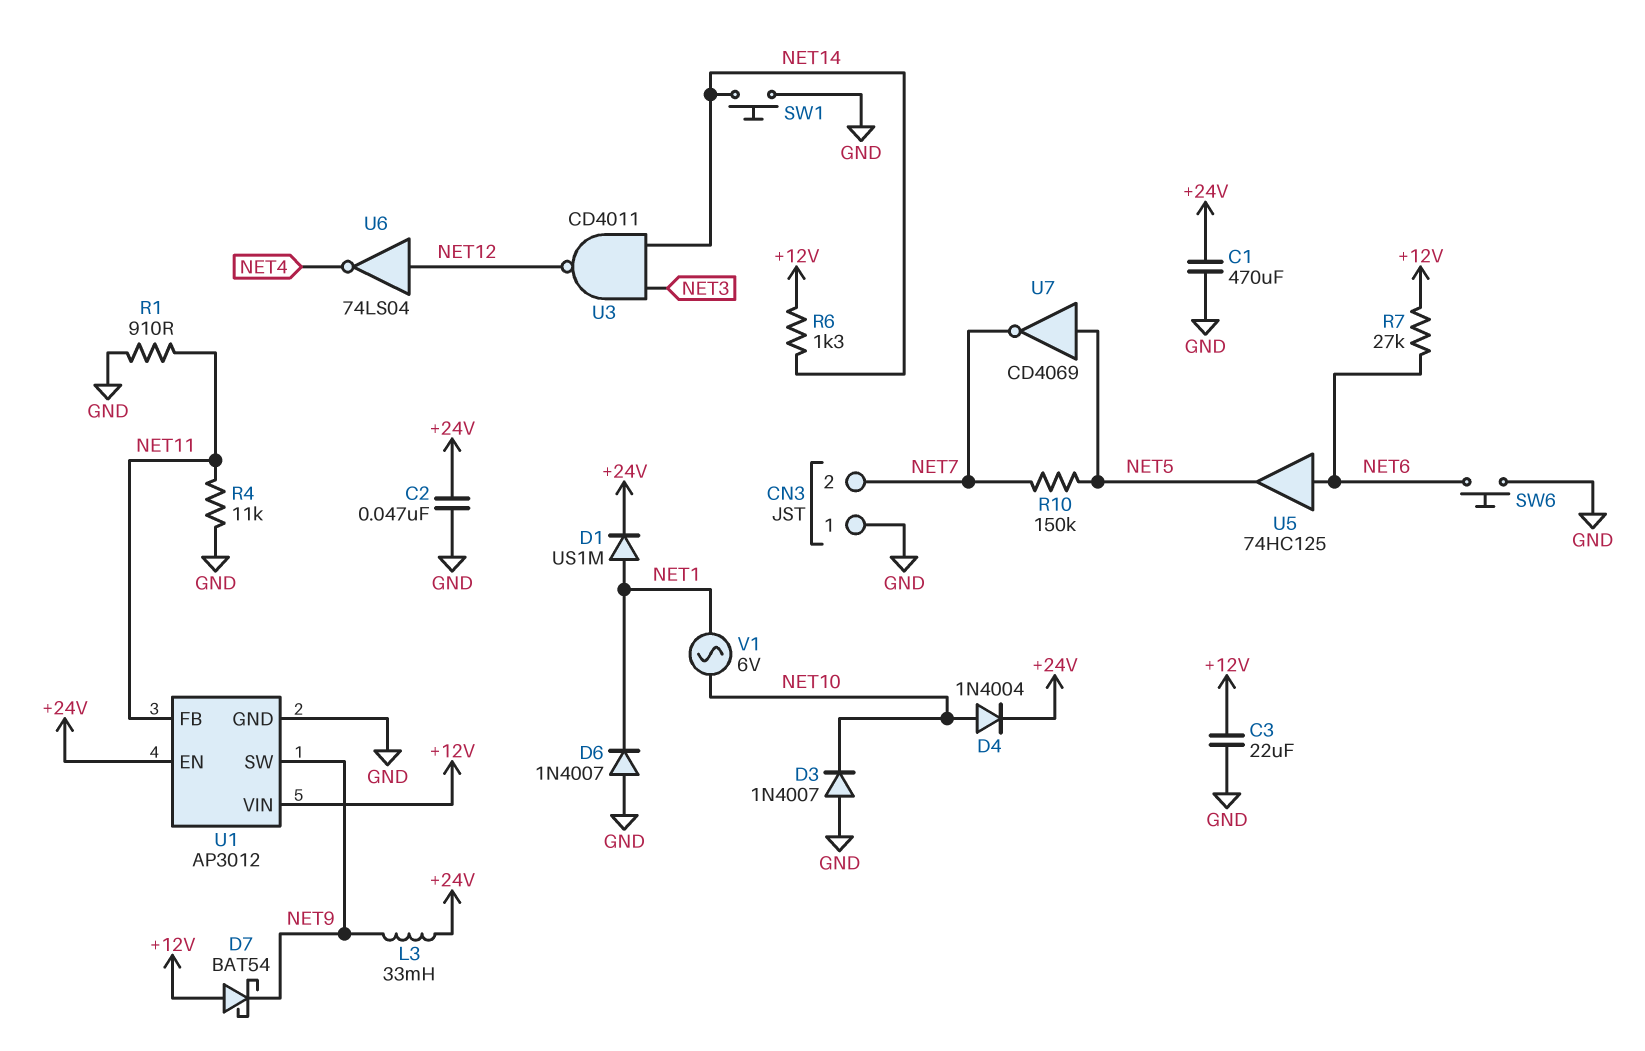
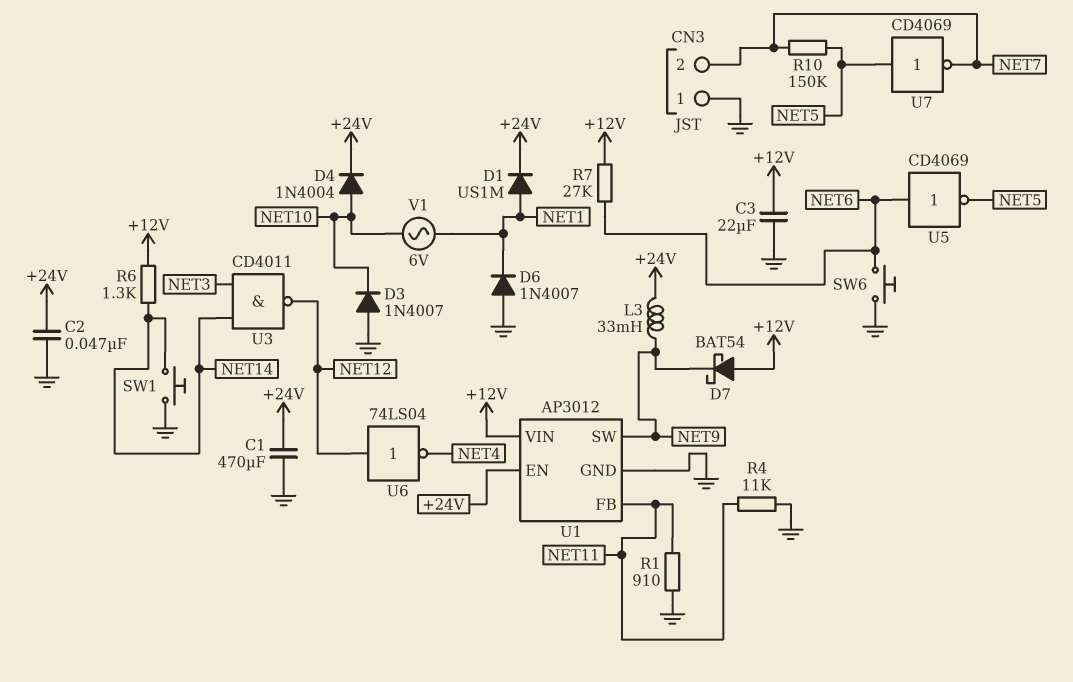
U5: buffer 74HC125 (in NET6, out NET5) -> NOT CD4069 (in NET6, out NET5)

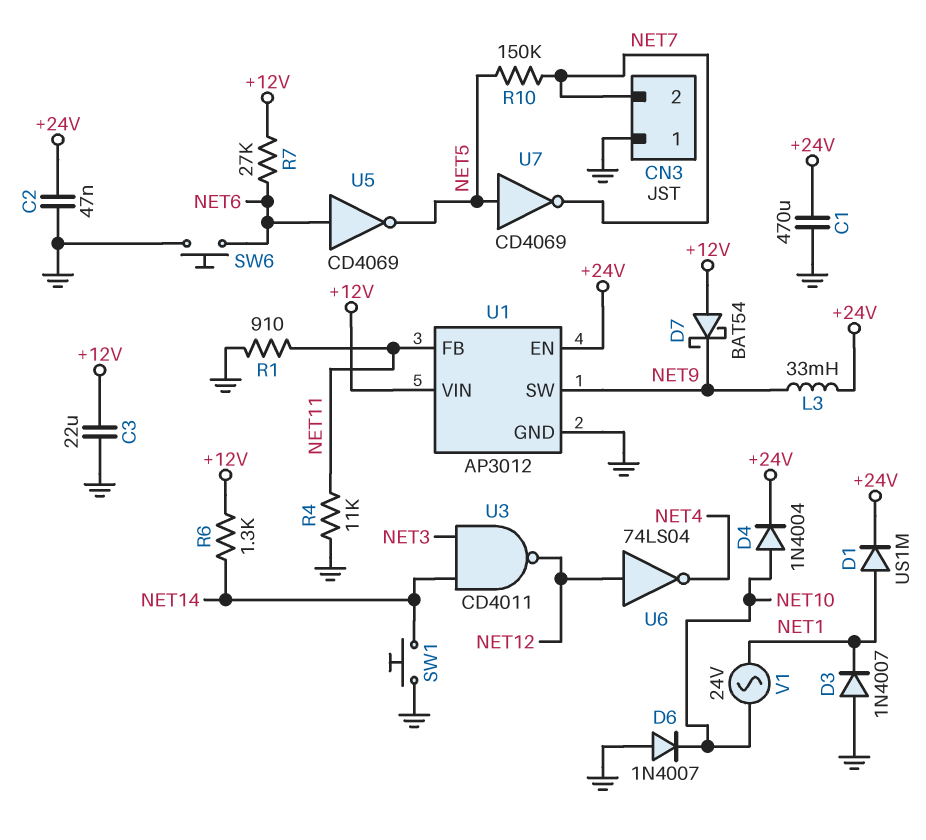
D3: diode 1N4007 (A GND, K NET10) -> diode 1N4007 (A GND, K NET1)
D6: diode 1N4007 (A GND, K NET1) -> diode 1N4007 (A GND, K NET10)
V1: AC 6V (NET1, NET10) -> AC 24V (NET1, NET10)

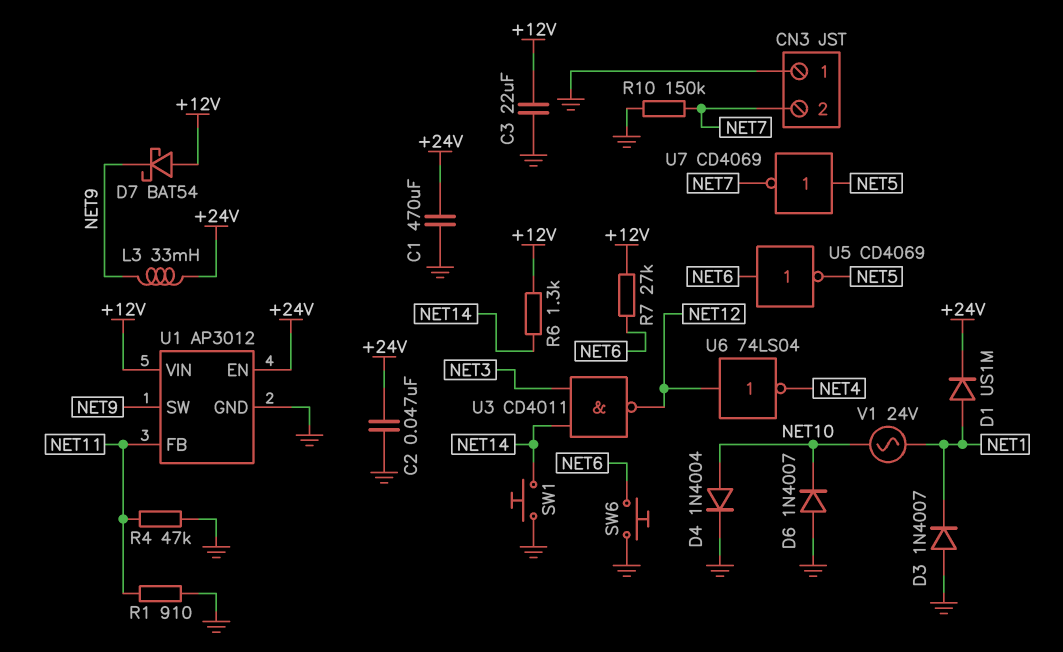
D4: diode 1N4004 (A NET10, K +24V) -> diode 1N4004 (A NET10, K GND)
R4: 11k (GND, NET11) -> 47k (GND, NET11)
R10: 150k (NET5, NET7) -> 150k (GND, NET7)

